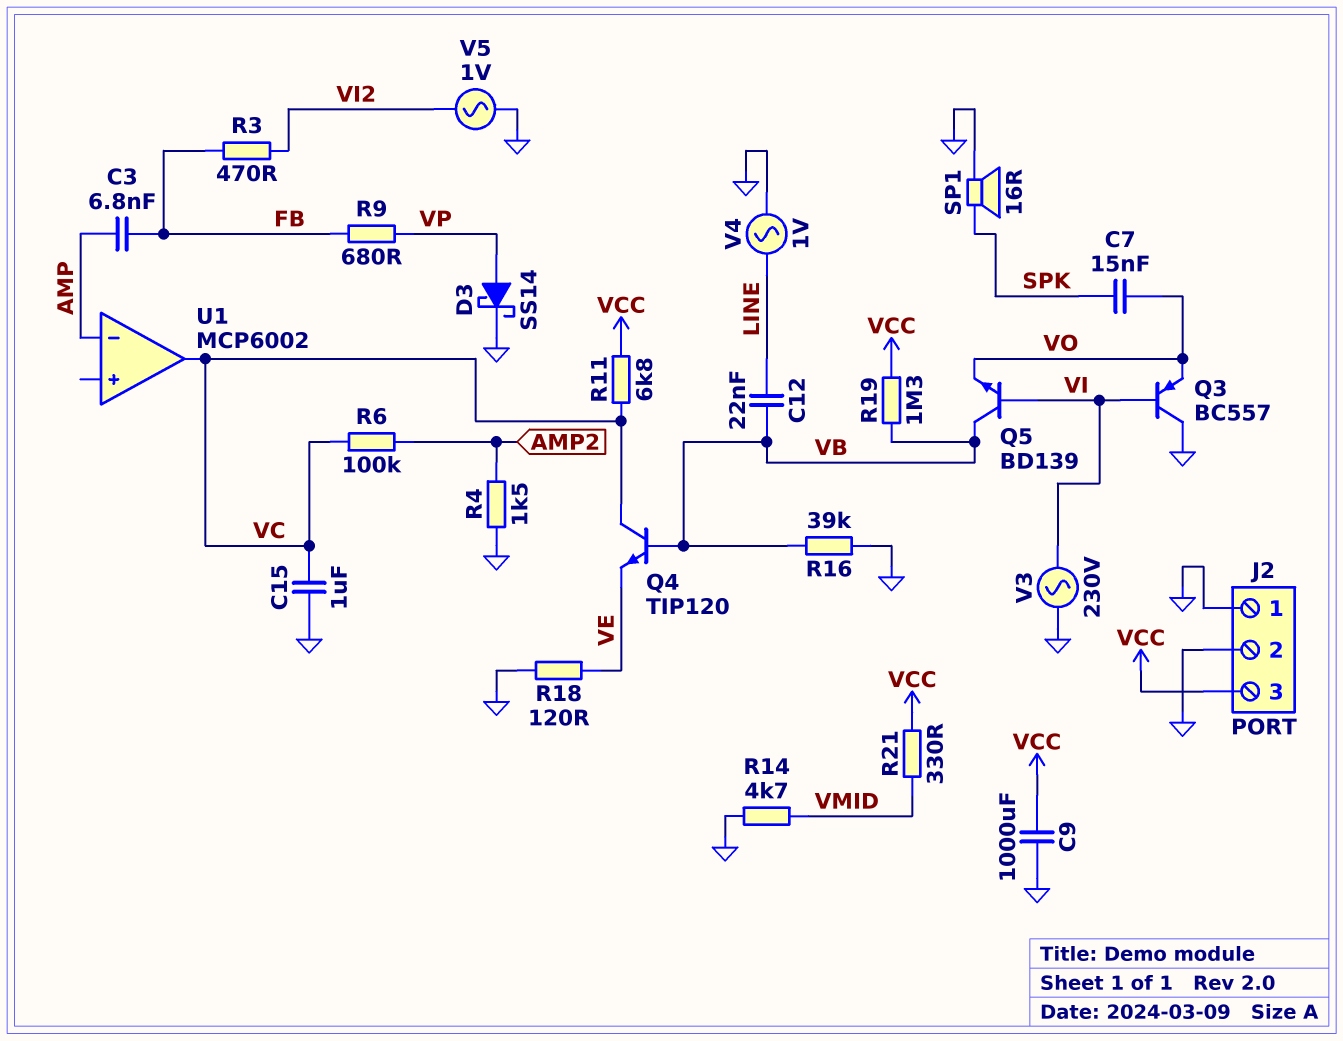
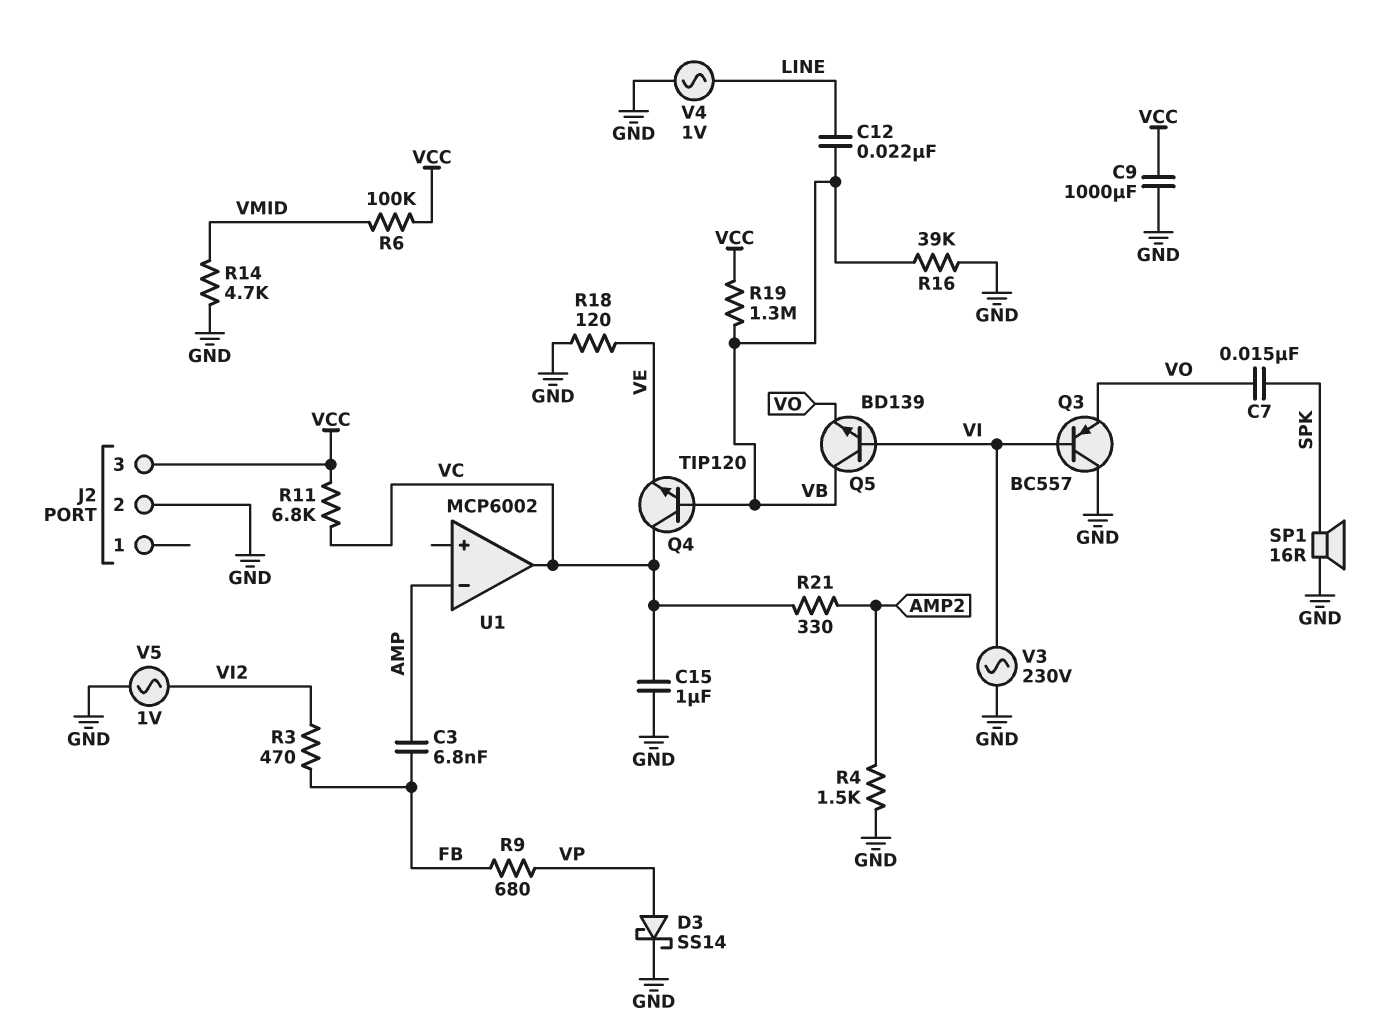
J2 pin 1: GND -> none
R6: 100k (AMP2, VC) -> 100k (VCC, VMID)
R21: 330 (VCC, VMID) -> 330 (AMP2, VC)

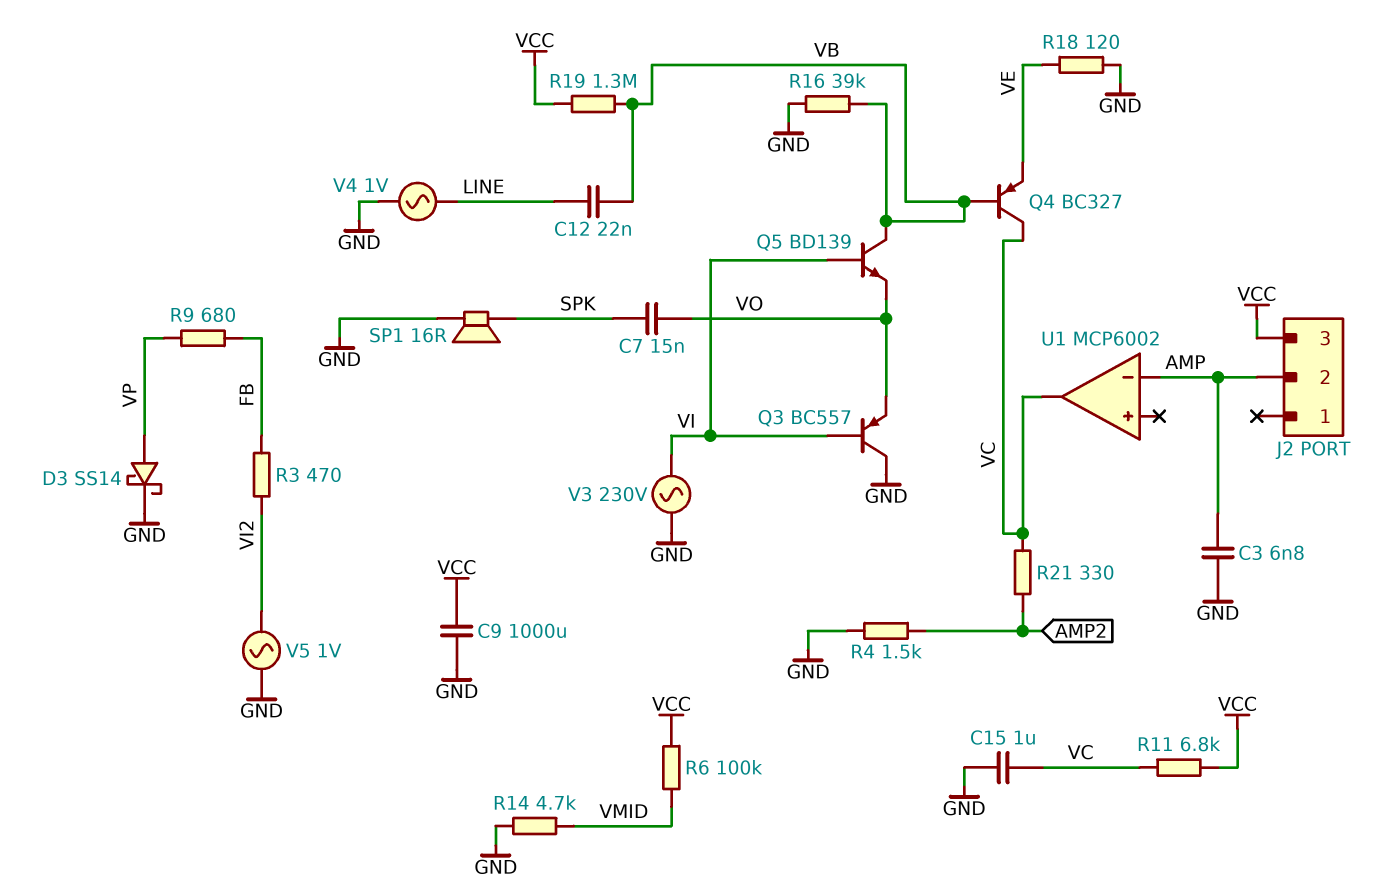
C3: 6.8nF (AMP, FB) -> 6.8nF (AMP, GND)
J2 pin 2: GND -> AMP
Q4: NPN TIP120 (B VB, C VC, E VE) -> PNP BC327 (B VB, C VC, E VE)

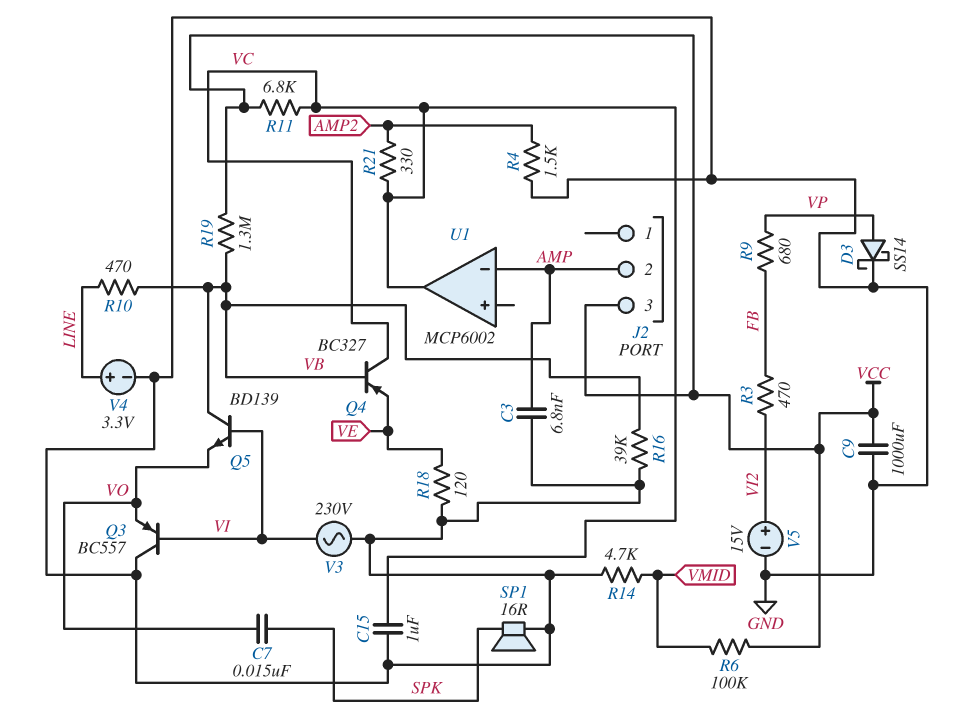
C12: 22nF (LINE, VB) -> none
R10: none -> 470 (LINE, VB)
V4: AC 1V (GND, LINE) -> 3.3V (plus LINE, minus GND)
V5: AC 1V (GND, VI2) -> 15V (plus VI2, minus GND)

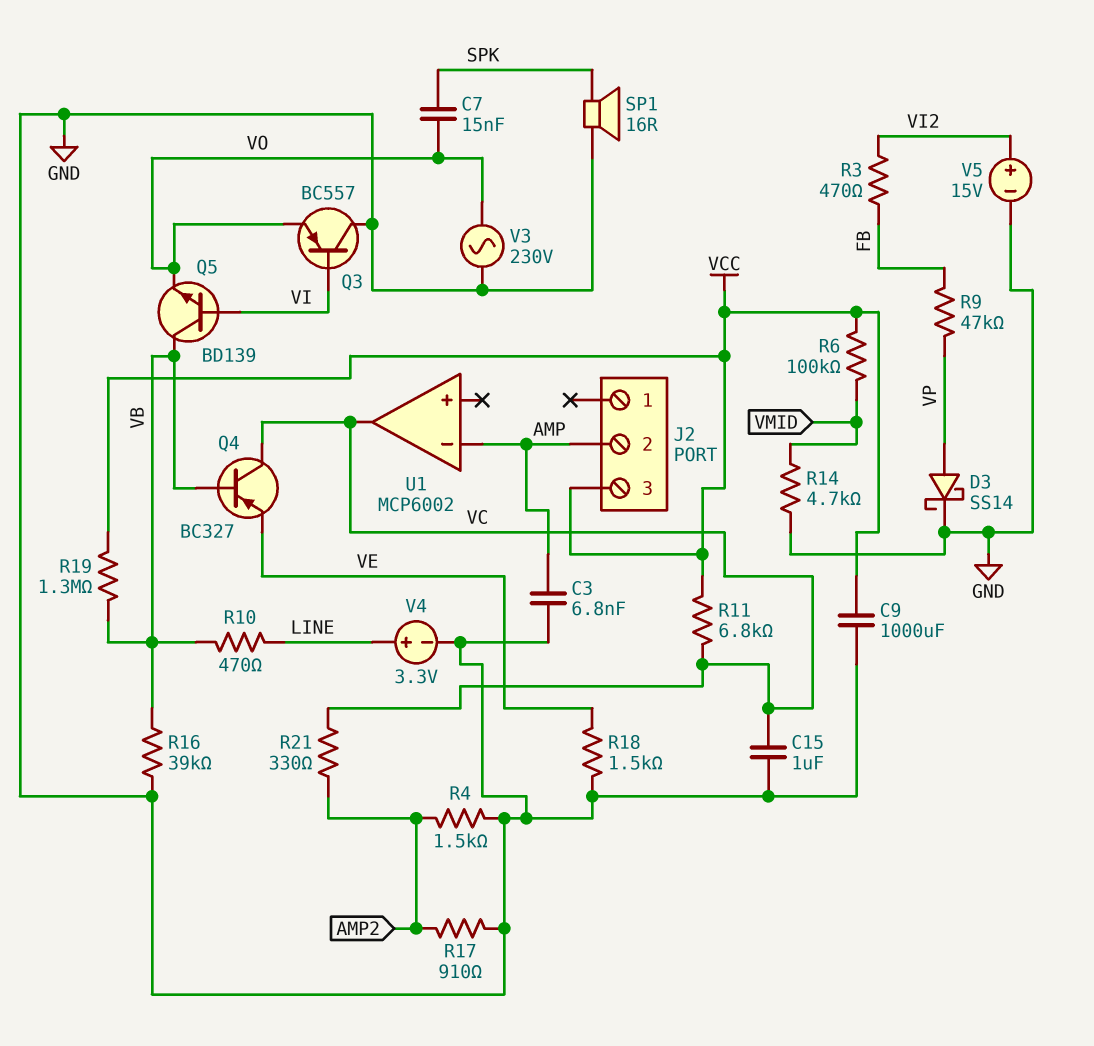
R9: 680 (FB, VP) -> 47k (FB, VP)
R17: none -> 910 (AMP2, GND)
R18: 120 (GND, VE) -> 1.5k (GND, VE)
V3: AC 230V (GND, VI) -> AC 230V (GND, VO)

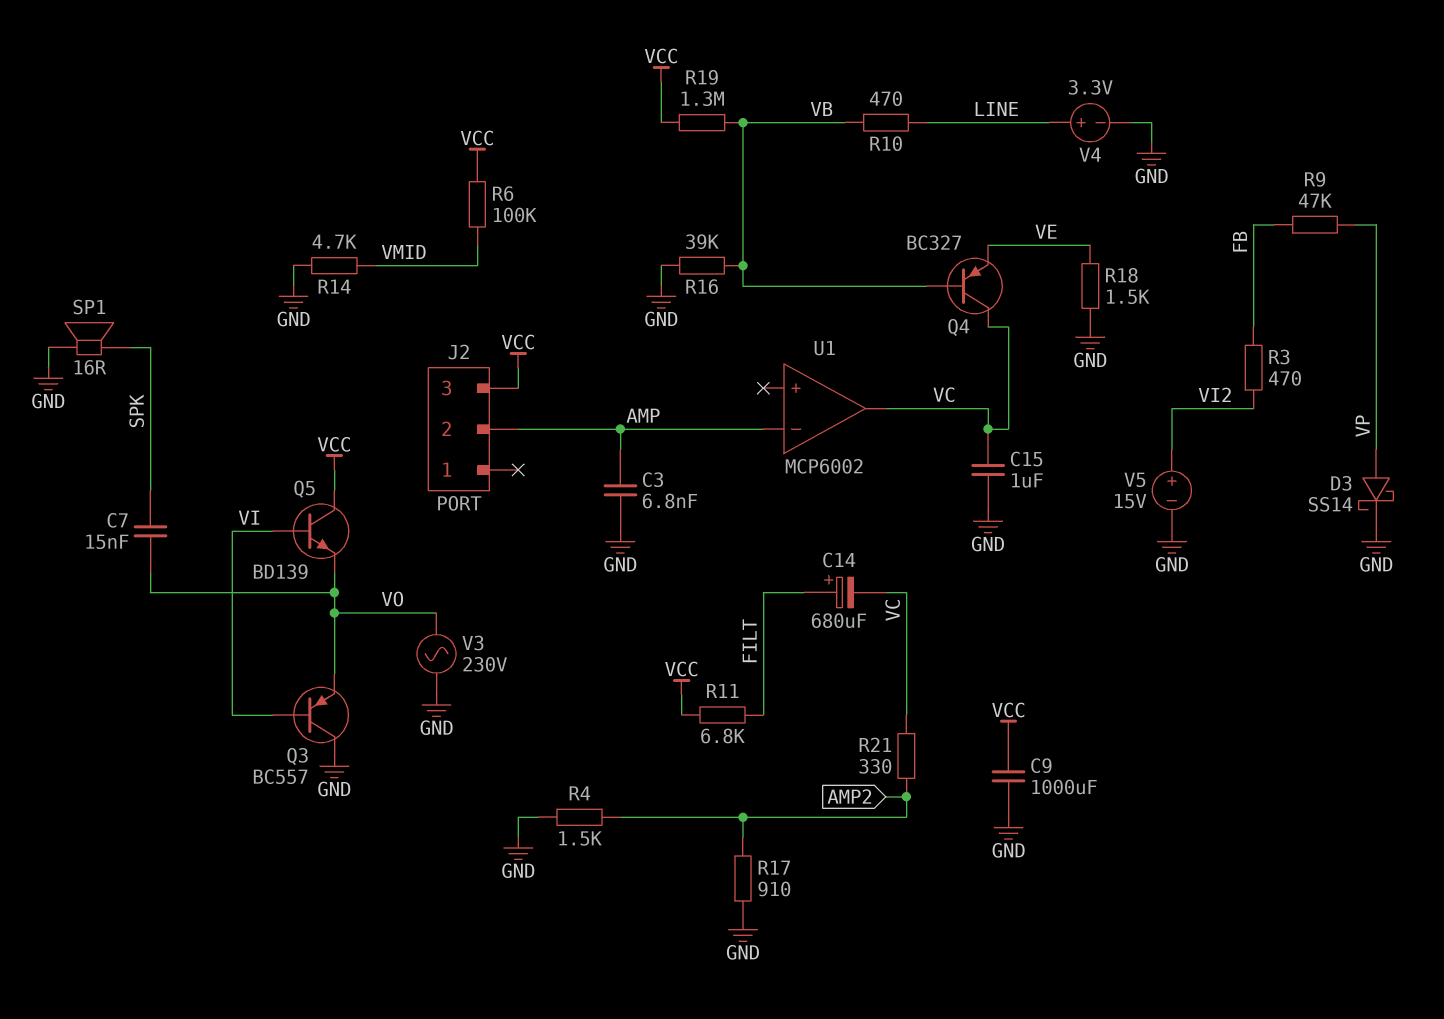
C14: none -> 680uF (plus FILT, minus VC)
Q5: NPN BD139 (B VI, C VB, E VO) -> NPN BD139 (B VI, C VCC, E VO)
R11: 6.8k (VC, VCC) -> 6.8k (FILT, VCC)

